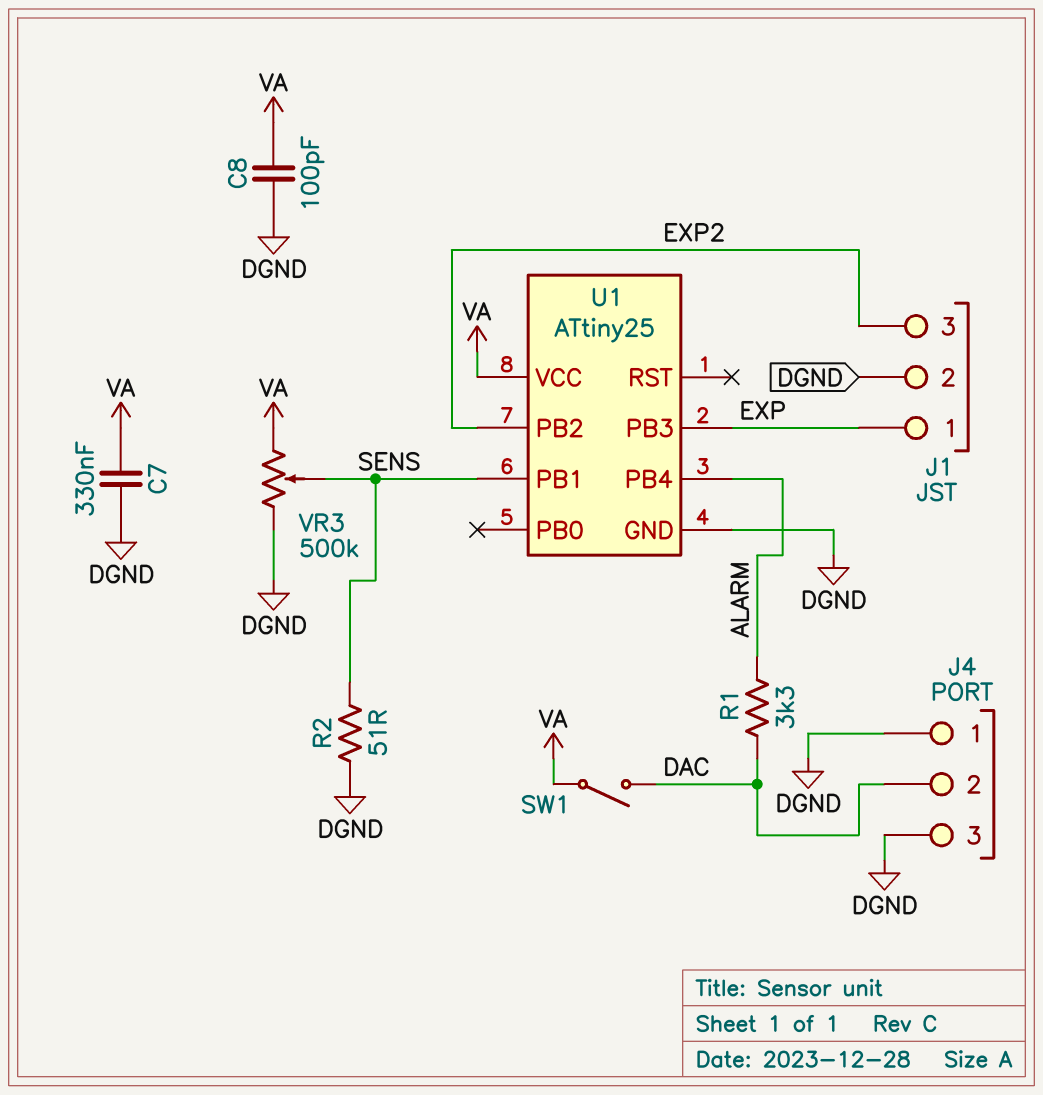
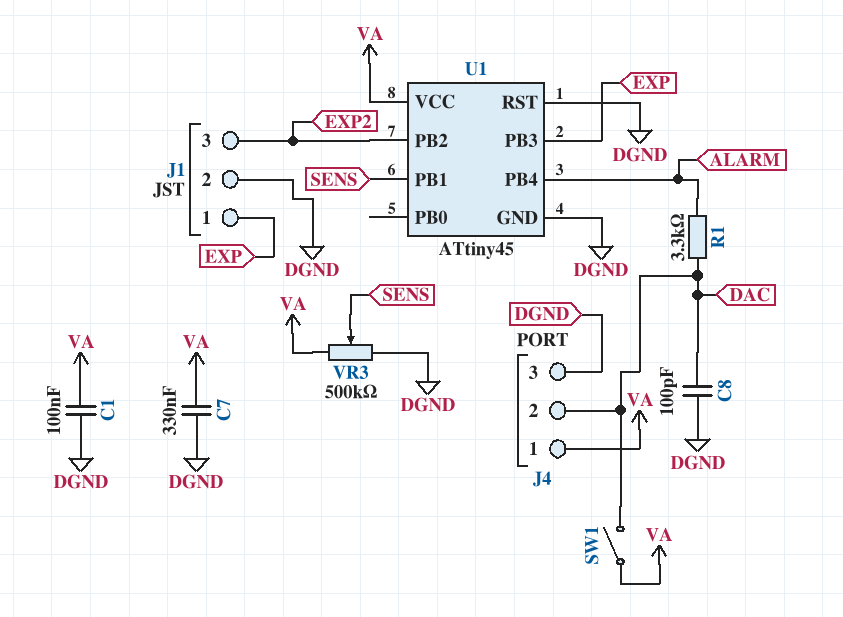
C1: none -> 100nF (DGND, VA)
C8: 100pF (DGND, VA) -> 100pF (DAC, DGND)
J4 pin 1: DGND -> VA
R2: 51 (DGND, SENS) -> none
U1: ATtiny25 -> ATtiny45
U1 pin RST: none -> DGND

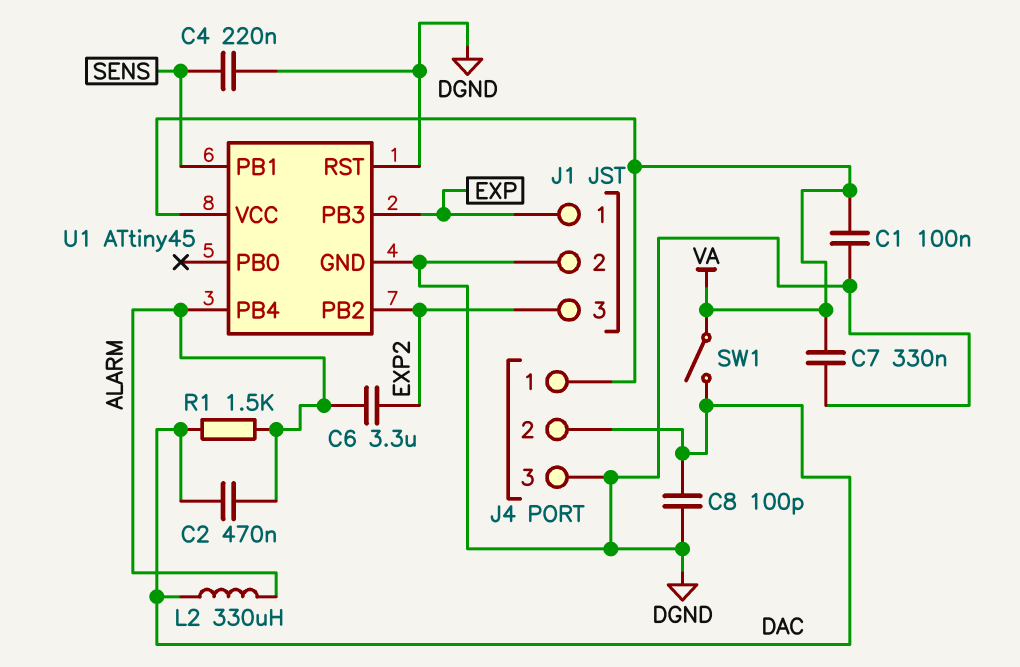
C2: none -> 470nF (ALARM, DAC)
C4: none -> 220nF (DGND, SENS)
C6: none -> 3.3uF (ALARM, EXP2)
L2: none -> 330uH (ALARM, DAC)
R1: 3.3k (ALARM, DAC) -> 1.5k (ALARM, DAC)
VR3: 500k (DGND, VA, wiper SENS) -> none

